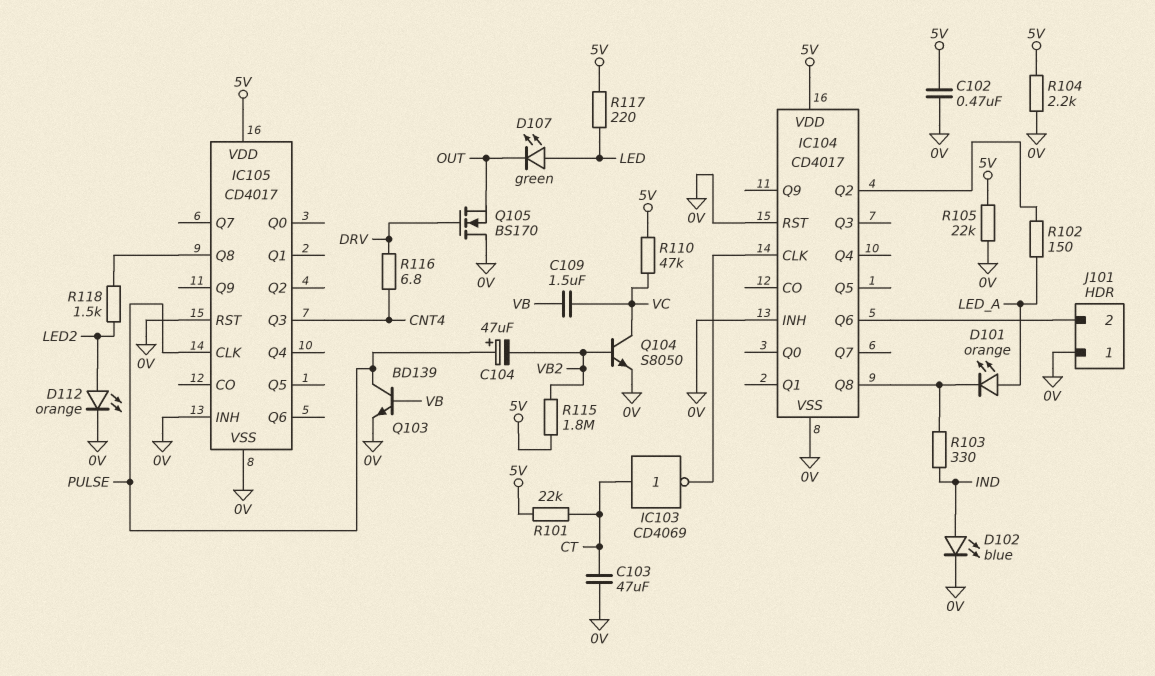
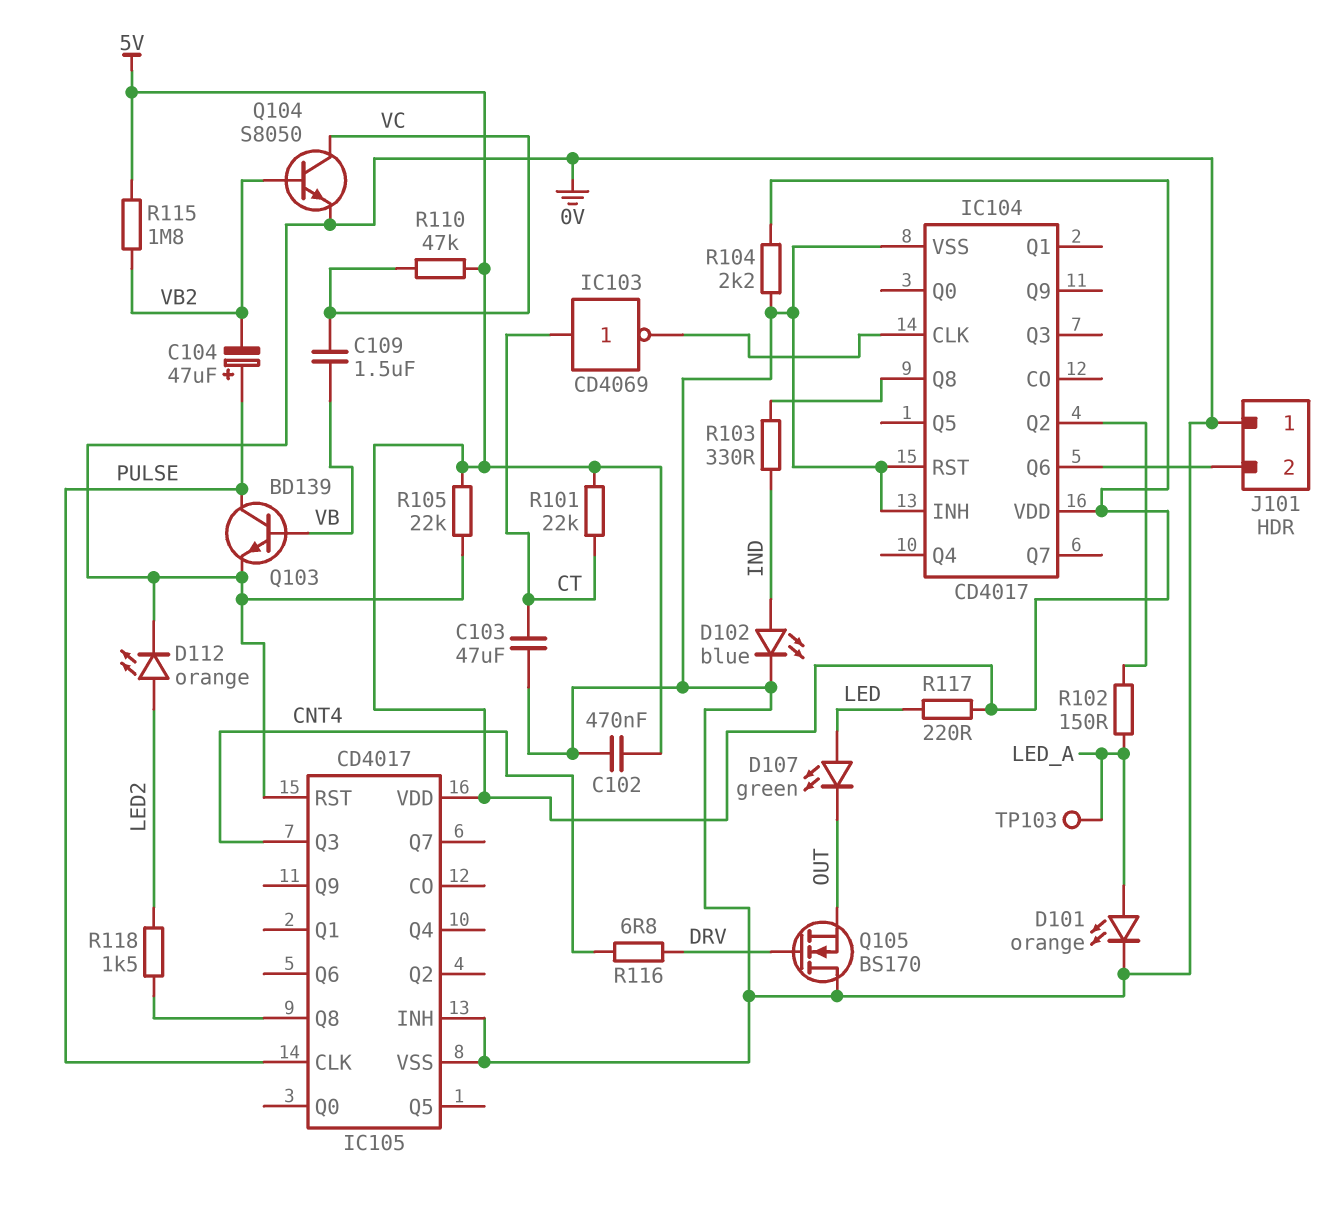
D101: LED orange (A LED_A, K IC104/Q8) -> LED orange (A LED_A, K 0V)
TP103: none -> test point (LED_A)

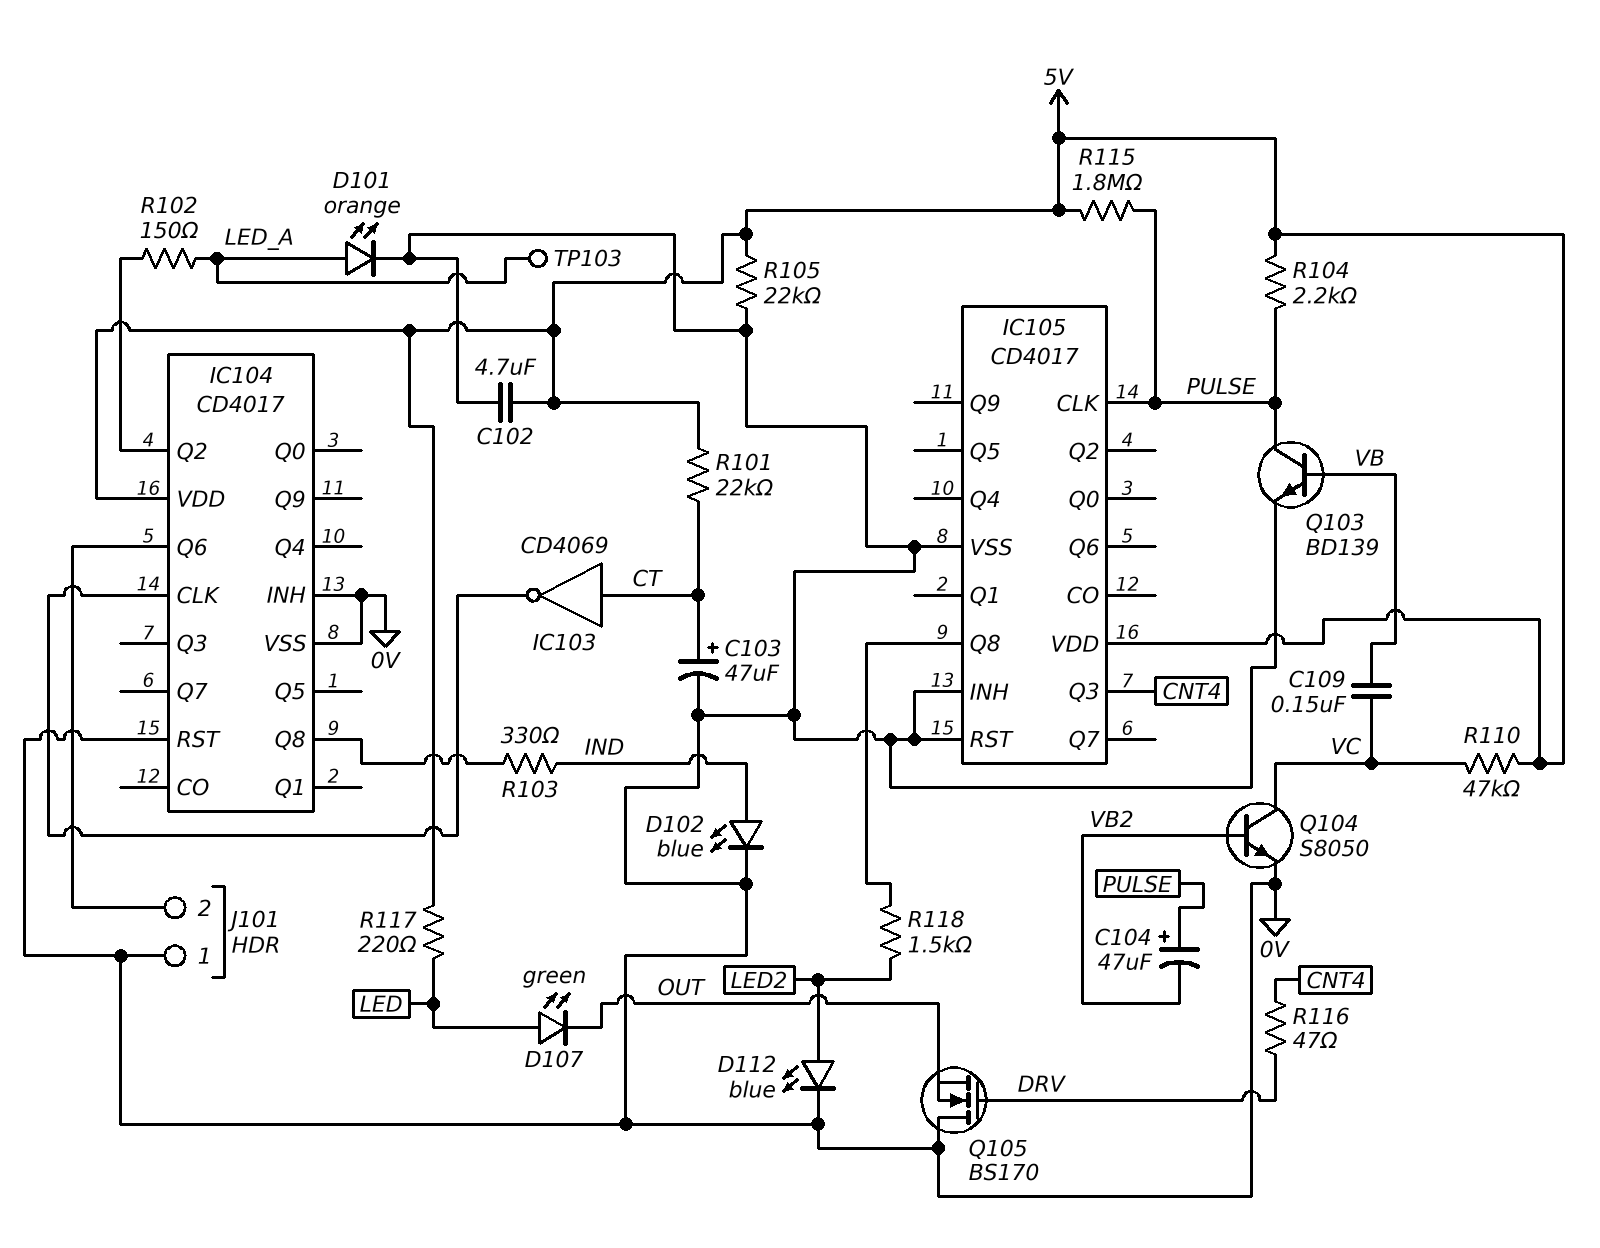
C102: 470nF (0V, 5V) -> 4.7uF (0V, 5V)
C103: 47uF (0V, CT) -> 47uF (plus CT, minus 0V)
C109: 1.5uF (VB, VC) -> 150nF (VB, VC)
D112: LED orange (A LED2, K 0V) -> LED blue (A LED2, K 0V)
R104: 2.2k (0V, 5V) -> 2.2k (5V, PULSE)
R115: 1.8M (5V, VB2) -> 1.8M (5V, PULSE)
R116: 6.8 (CNT4, DRV) -> 47 (CNT4, DRV)

